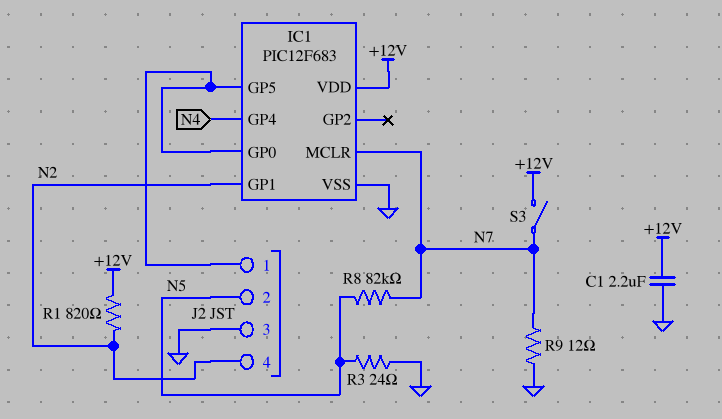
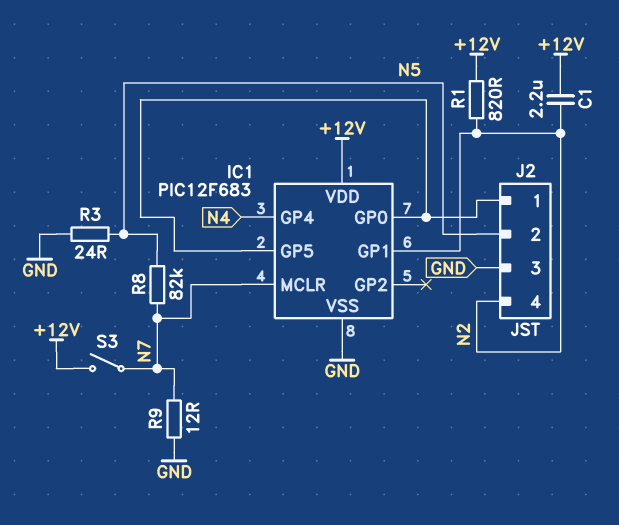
C1: 2.2uF (+12V, GND) -> 2.2uF (+12V, N2)

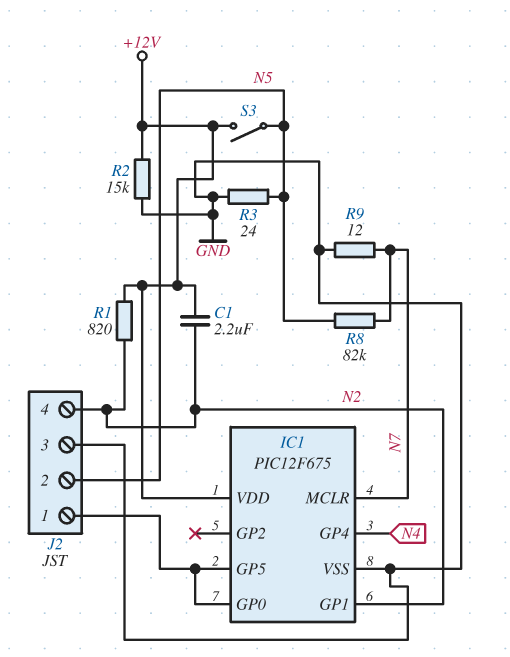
IC1: PIC12F683 -> PIC12F675
R2: none -> 15k (+12V, GND)
S3: switch (+12V, N7) -> switch (+12V, N5)

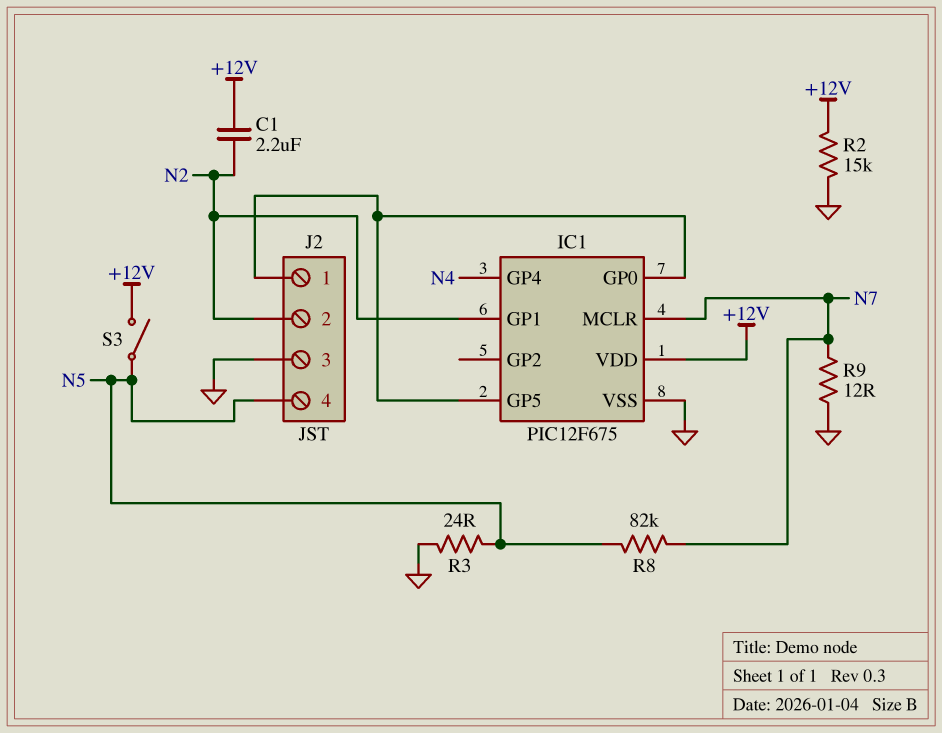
J2 pin 2: N5 -> N2
J2 pin 4: N2 -> N5
R1: 820 (+12V, N2) -> none

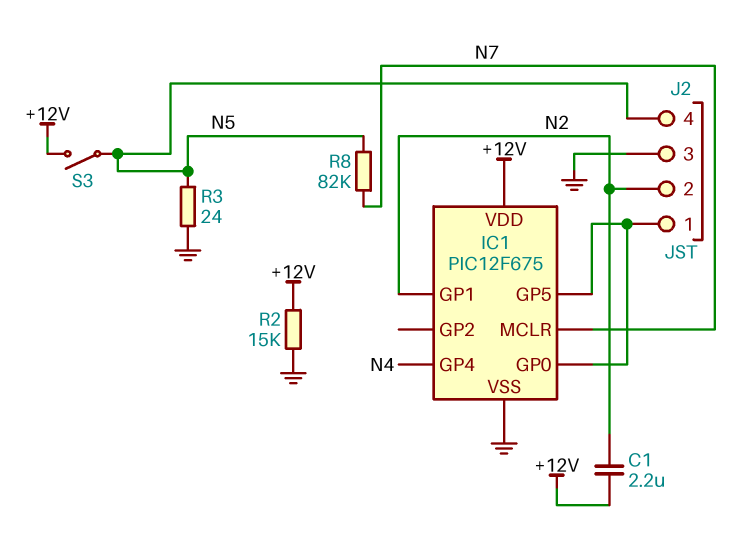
R9: 12 (GND, N7) -> none

